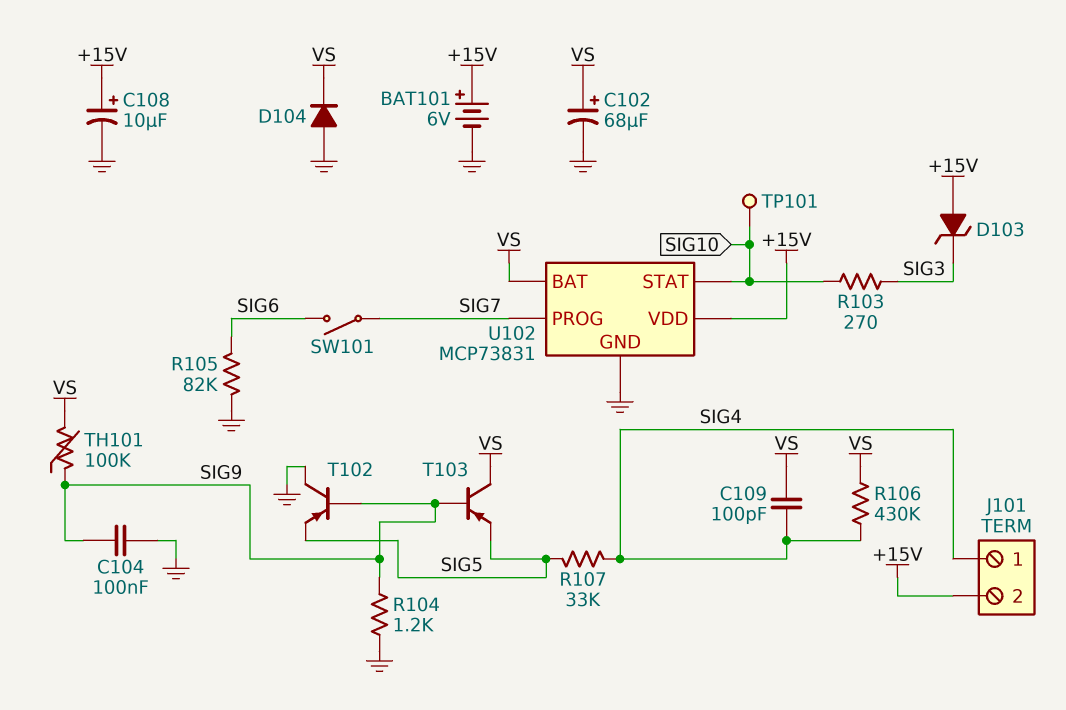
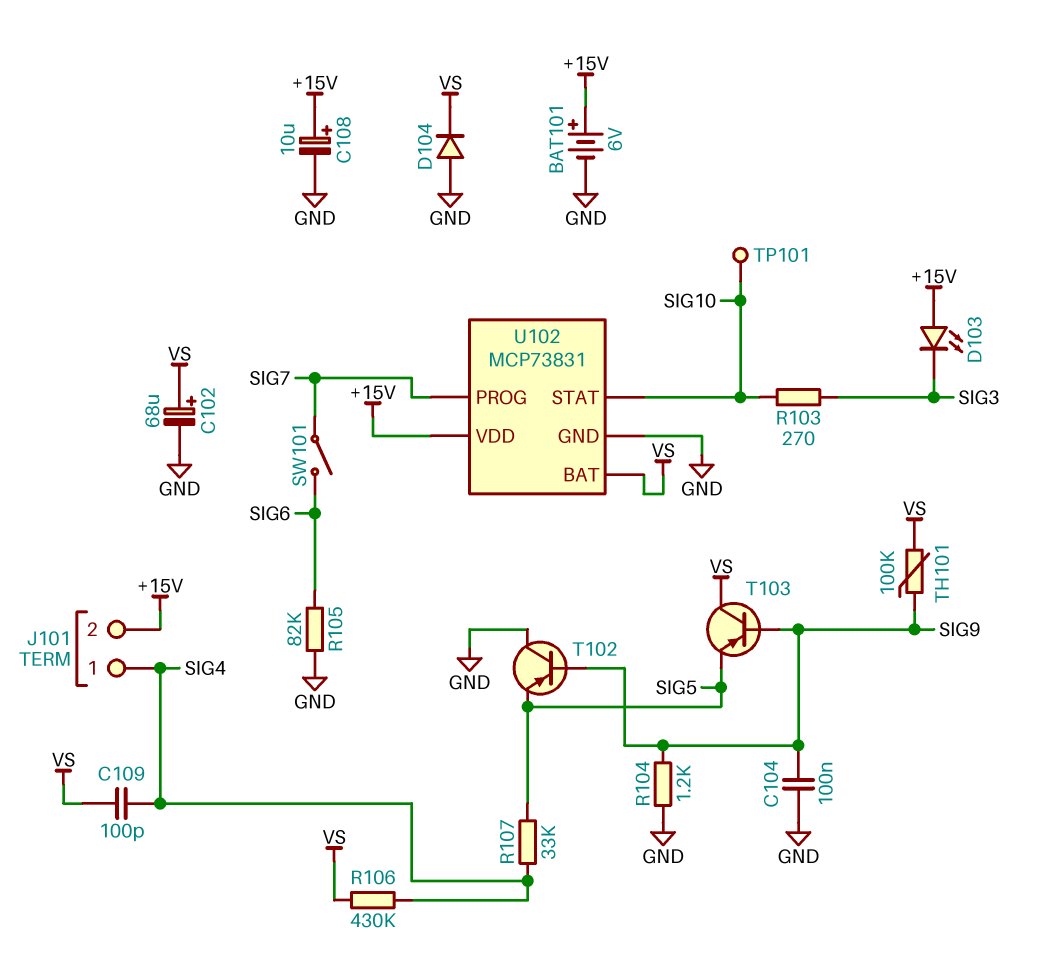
D103: zener (A +15V, K SIG3) -> LED (A +15V, K SIG3)

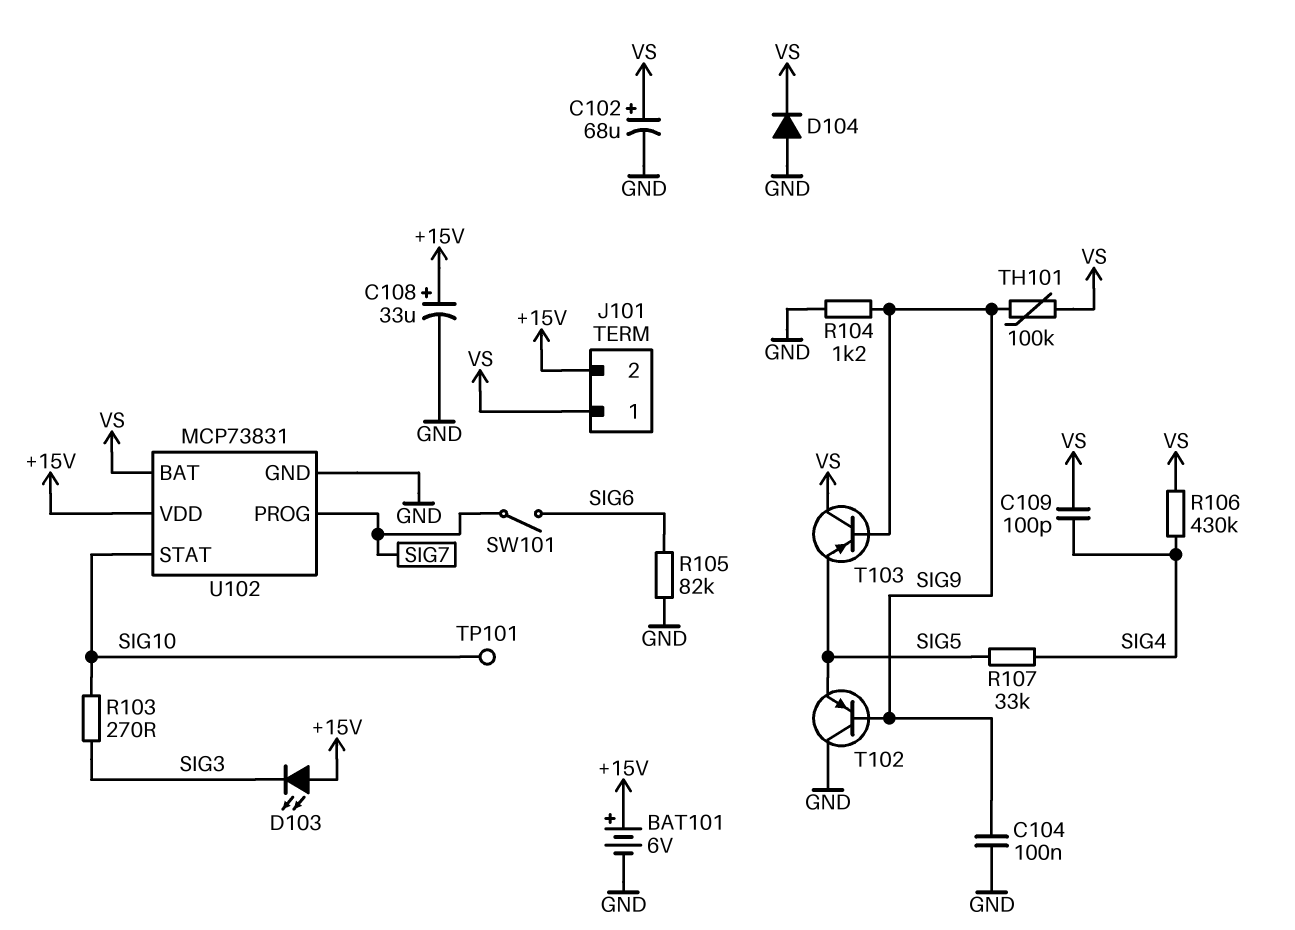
C108: 10uF (plus +15V, minus GND) -> 33uF (plus +15V, minus GND)
J101 pin 1: SIG4 -> VS

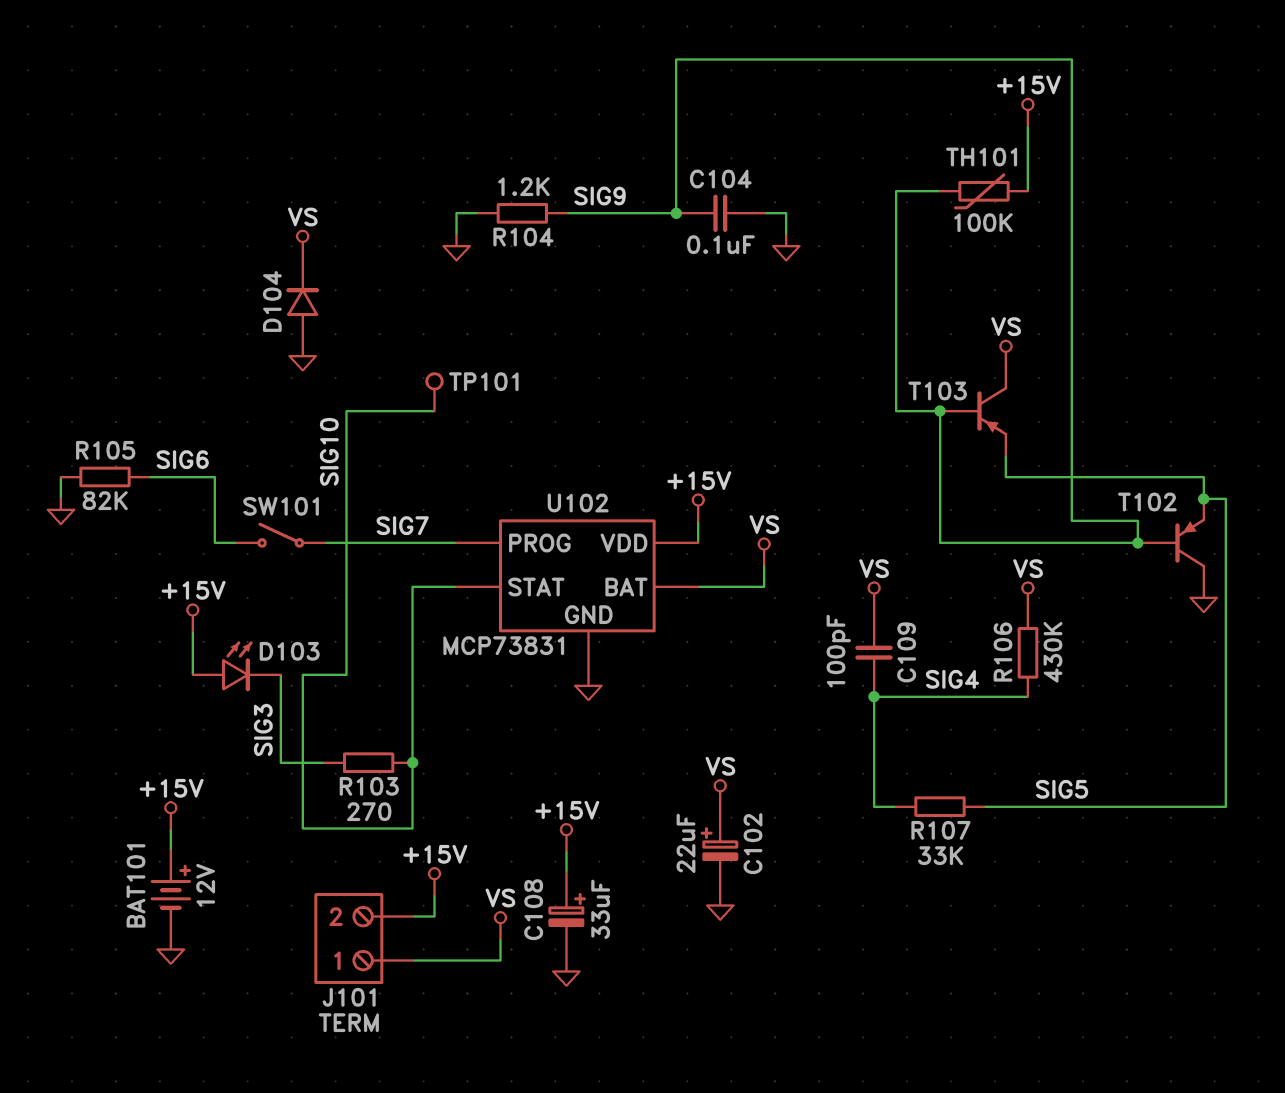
BAT101: 6V (plus +15V, minus GND) -> 12V (plus +15V, minus GND)
C102: 68uF (plus VS, minus GND) -> 22uF (plus VS, minus GND)
TH101: 100k (SIG9, VS) -> 100k (+15V, SIG9)

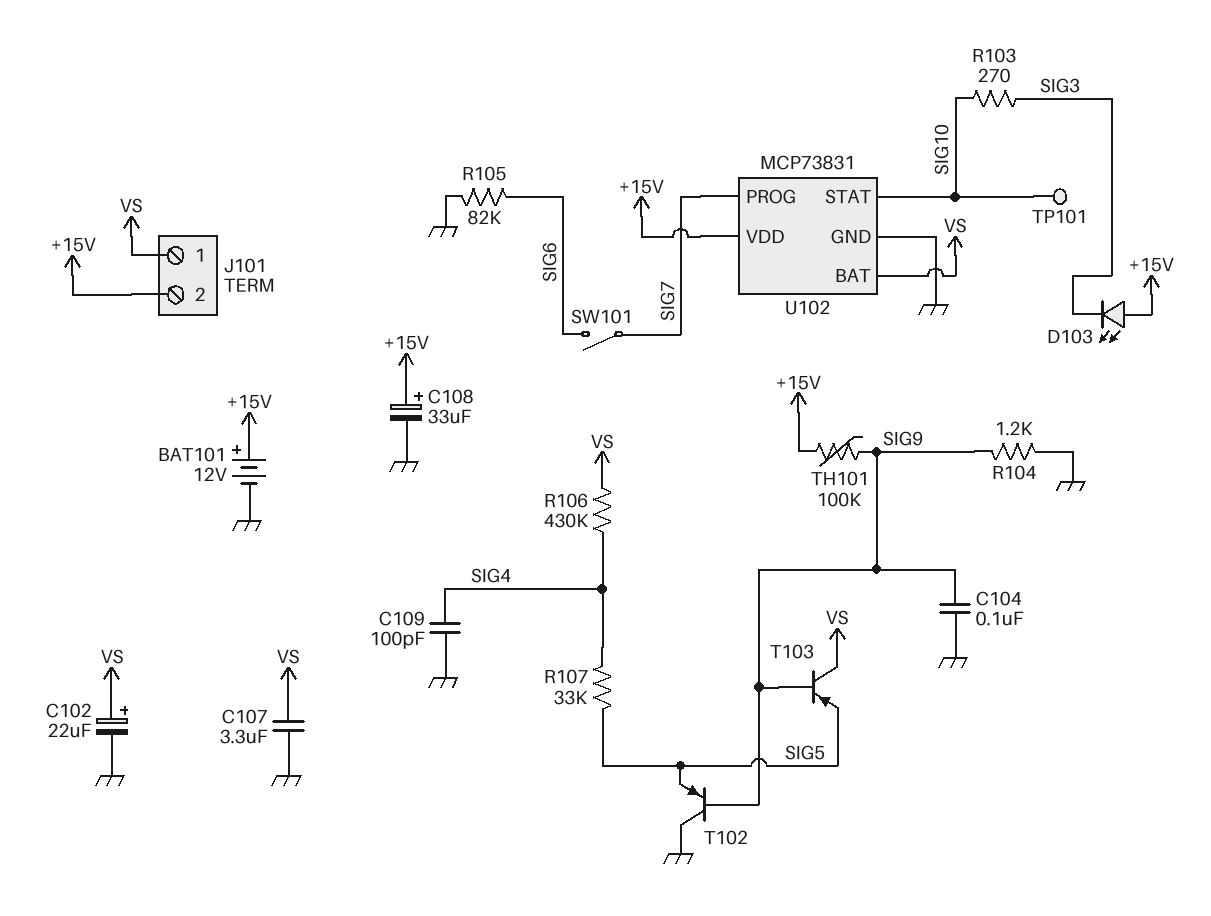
C107: none -> 3.3uF (GND, VS)
C109: 100pF (SIG4, VS) -> 100pF (GND, SIG4)
D104: diode (A GND, K VS) -> none

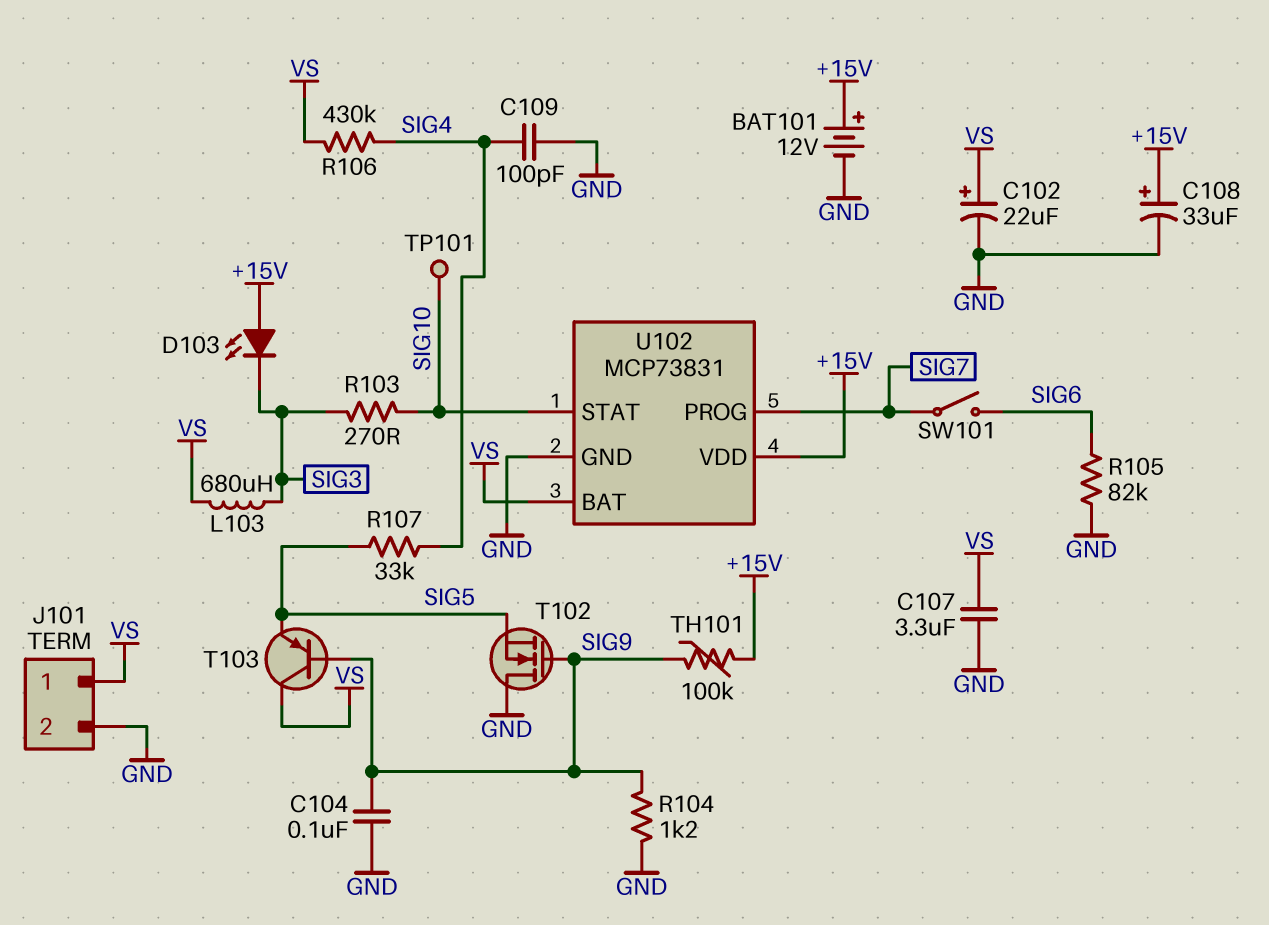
J101 pin 2: +15V -> GND
L103: none -> 680uH (SIG3, VS)
T102: PNP (B SIG9, C GND, E SIG5) -> NMOS (G SIG9, D GND, S SIG5)

